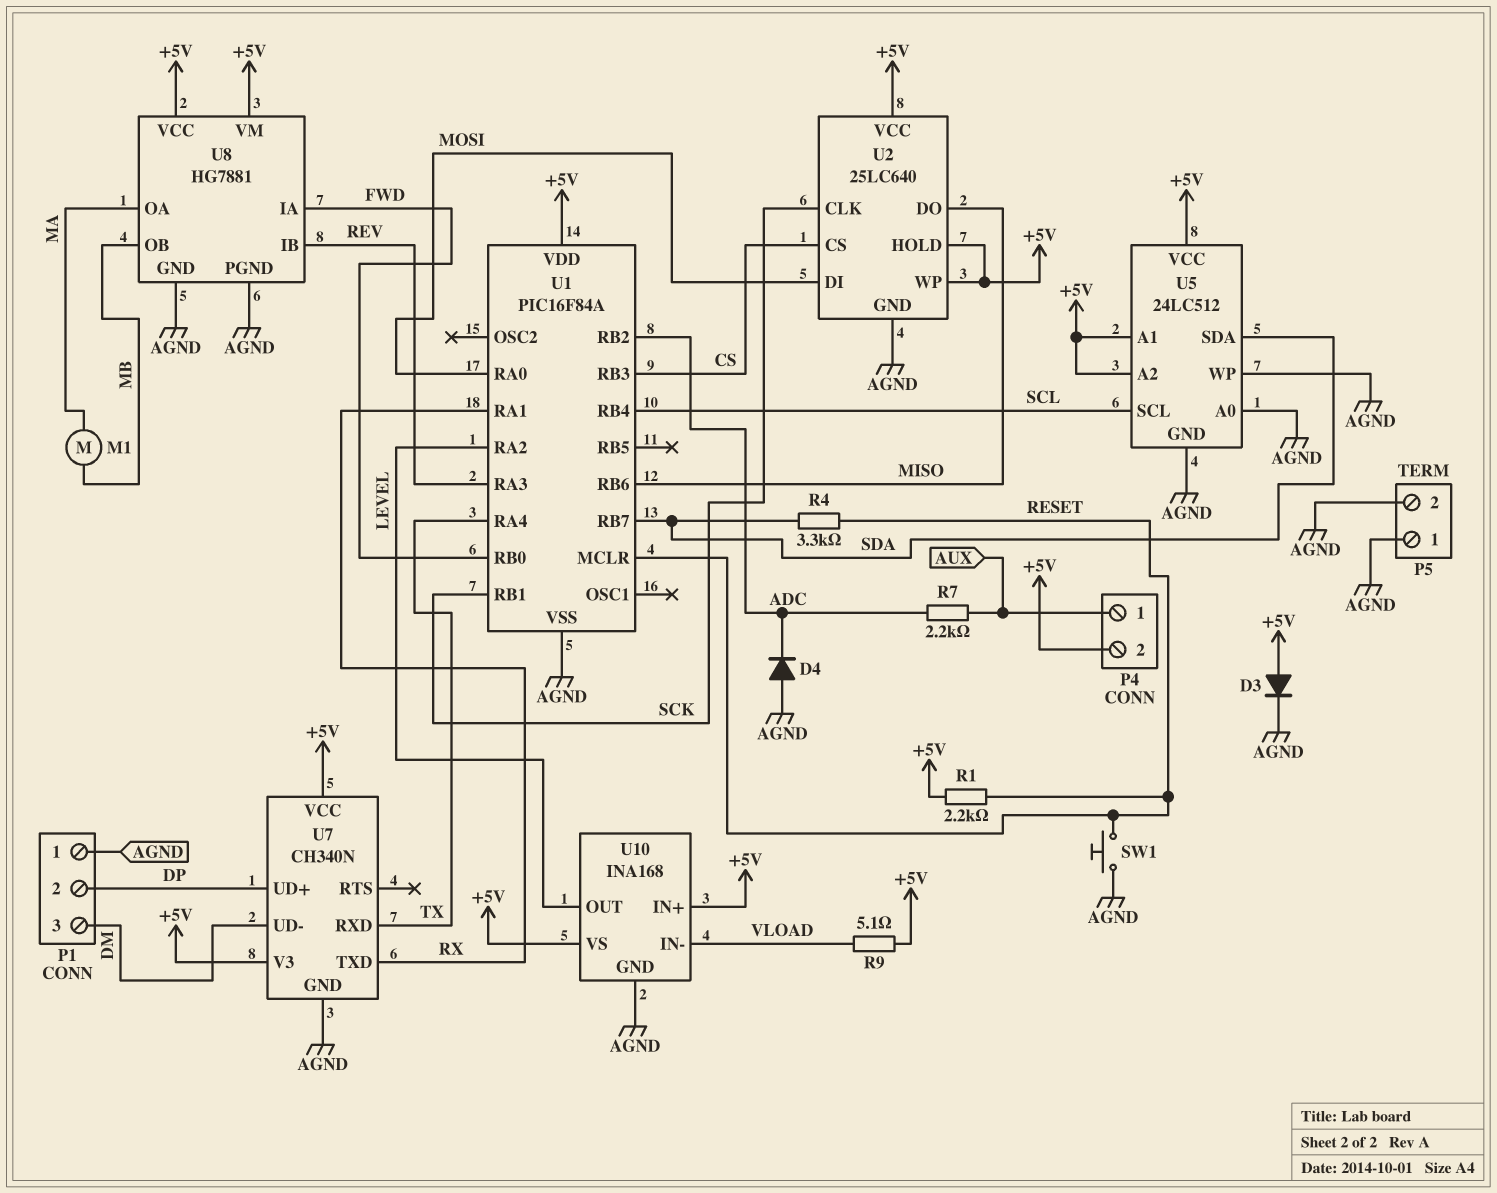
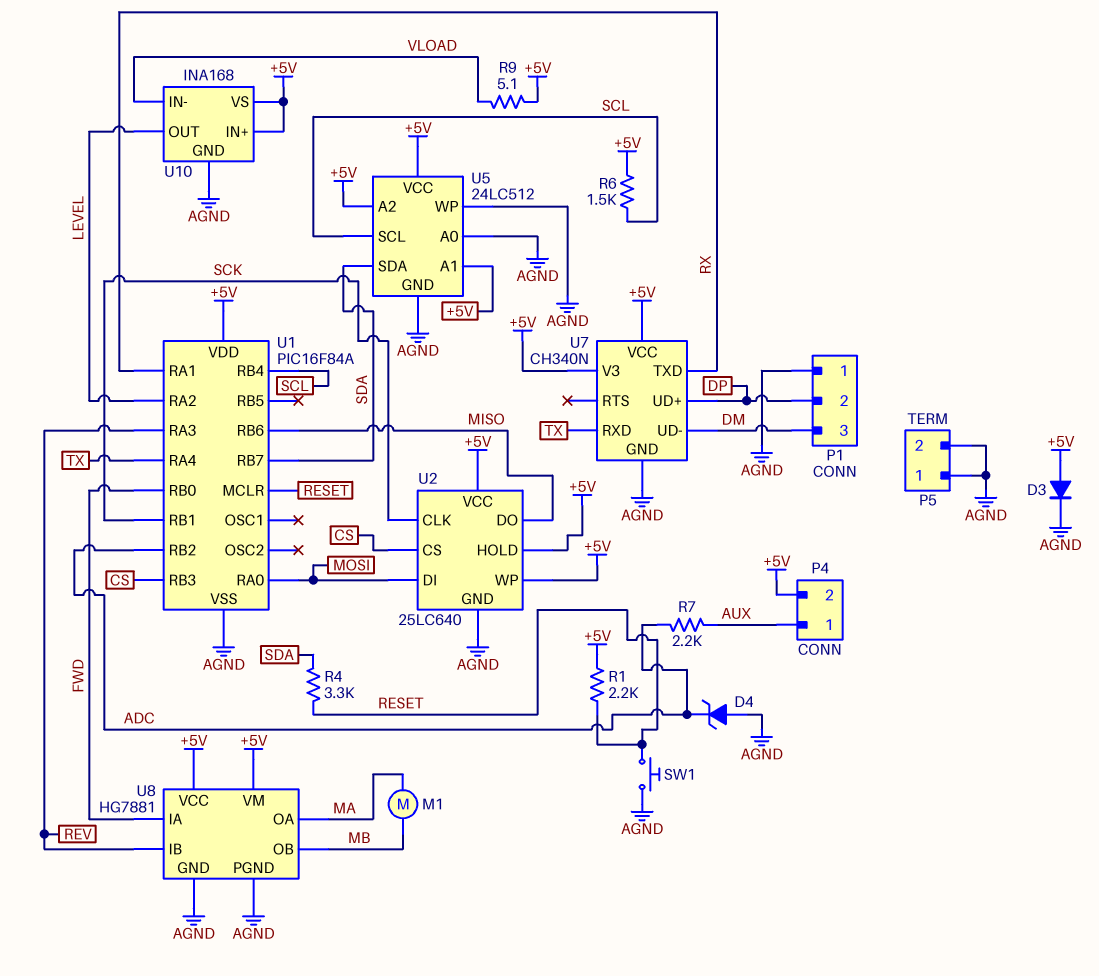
D4: diode (A AGND, K ADC) -> zener (A AGND, K ADC)
R6: none -> 1.5k (+5V, SCL)

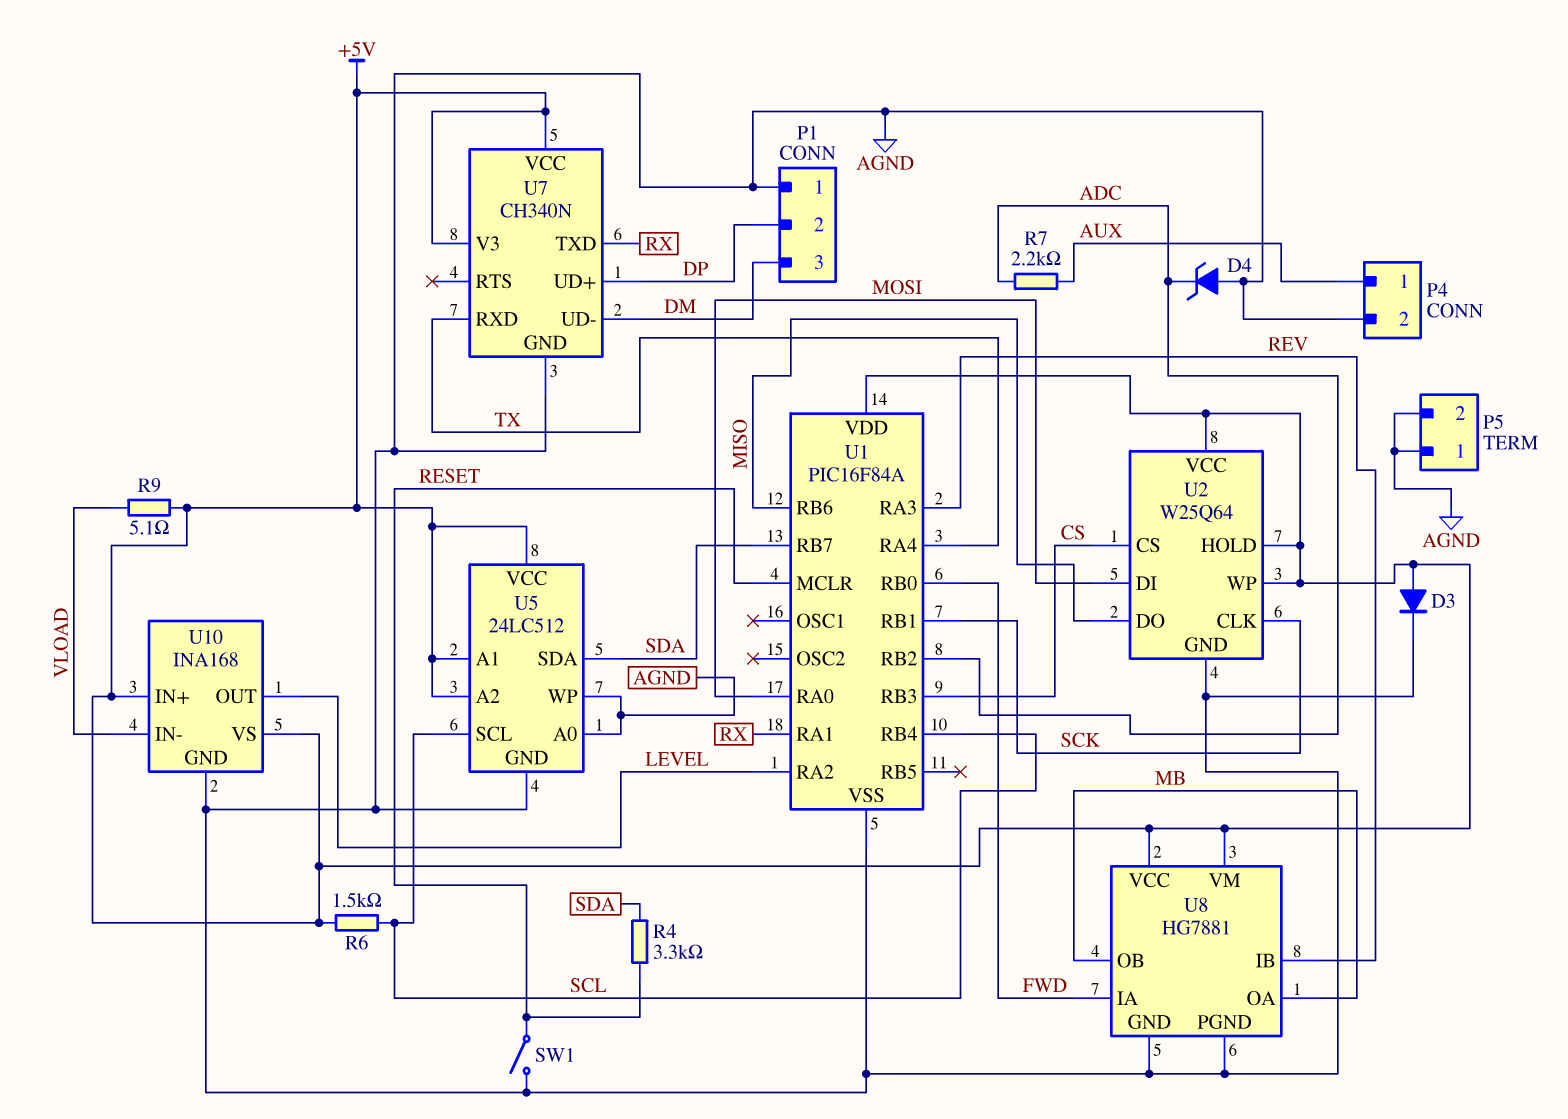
M1: motor (MA, MB) -> none
P4 pin 2: +5V -> AGND
R1: 2.2k (+5V, RESET) -> none
SW1: button (AGND, RESET) -> switch (AGND, RESET)
U2: 25LC640 -> W25Q64
U8 pin OA: MA -> MB

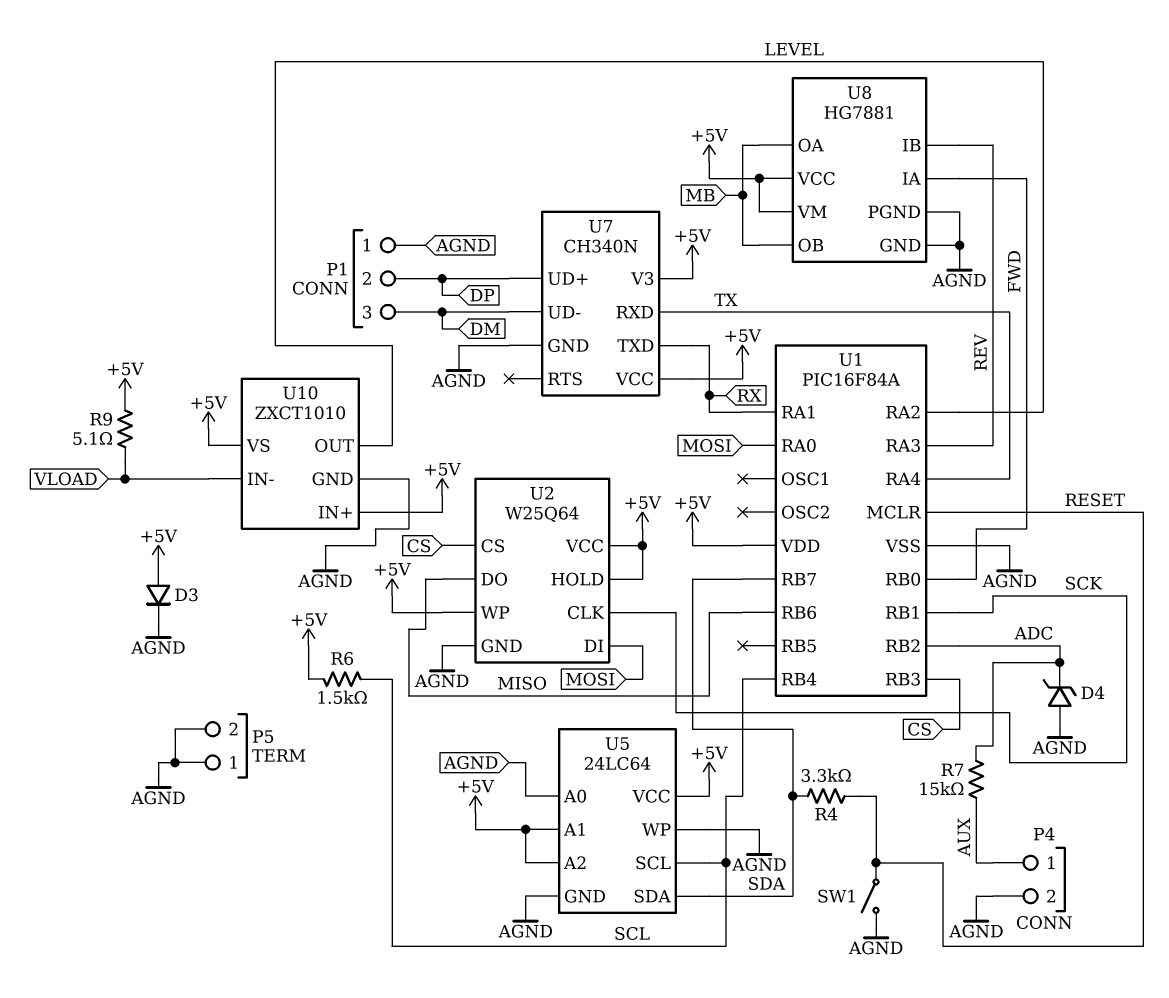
R7: 2.2k (ADC, AUX) -> 15k (ADC, AUX)
U5: 24LC512 -> 24LC64
U10: INA168 -> ZXCT1010

